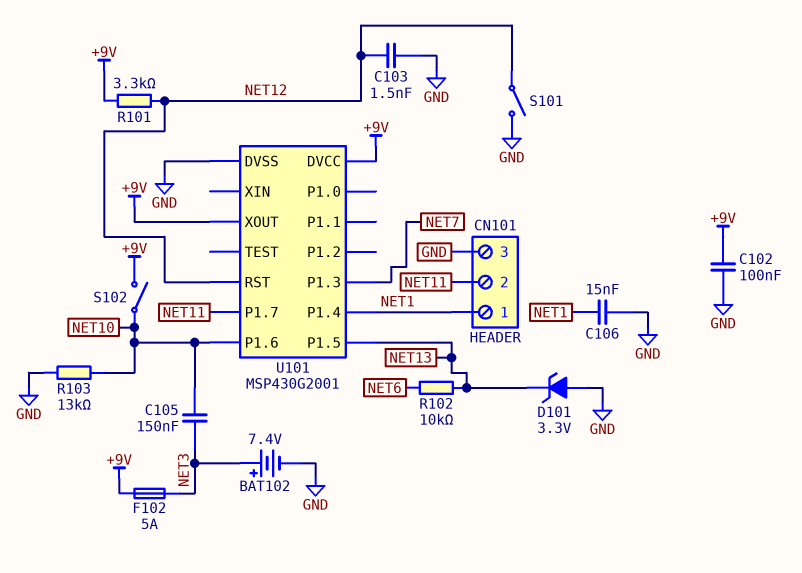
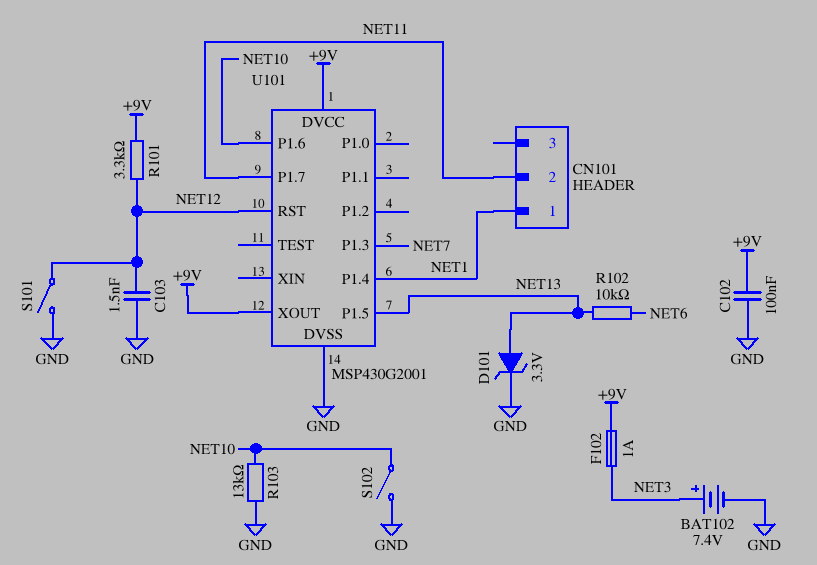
C105: 150nF (NET3, NET10) -> none
C106: 15nF (GND, NET1) -> none
CN101 pin 3: GND -> none
D101: zener 3.3V (A GND, K NET13) -> zener 3.3V (A NET13, K GND)
F102: 5A (+9V, NET3) -> 1A (+9V, NET3)
S102: switch (+9V, NET10) -> switch (GND, NET10)

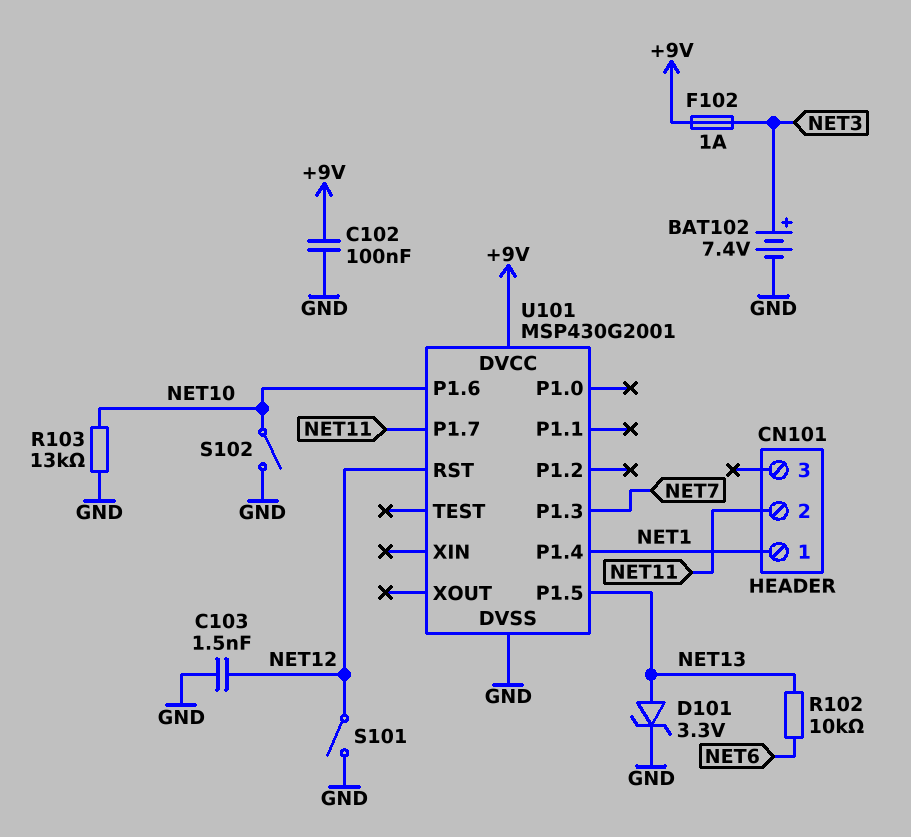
R101: 3.3k (+9V, NET12) -> none
U101 pin XOUT: +9V -> none

